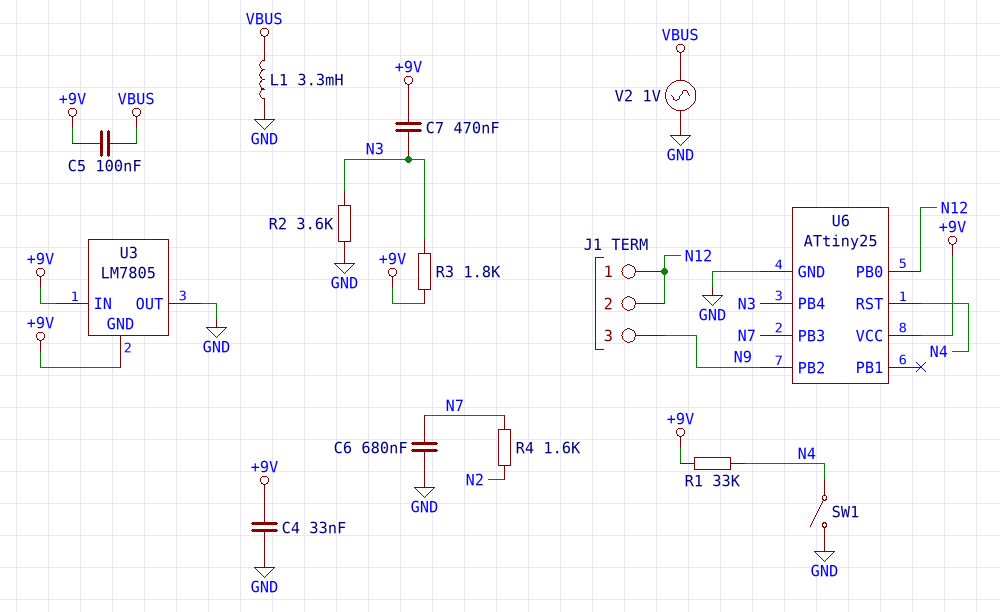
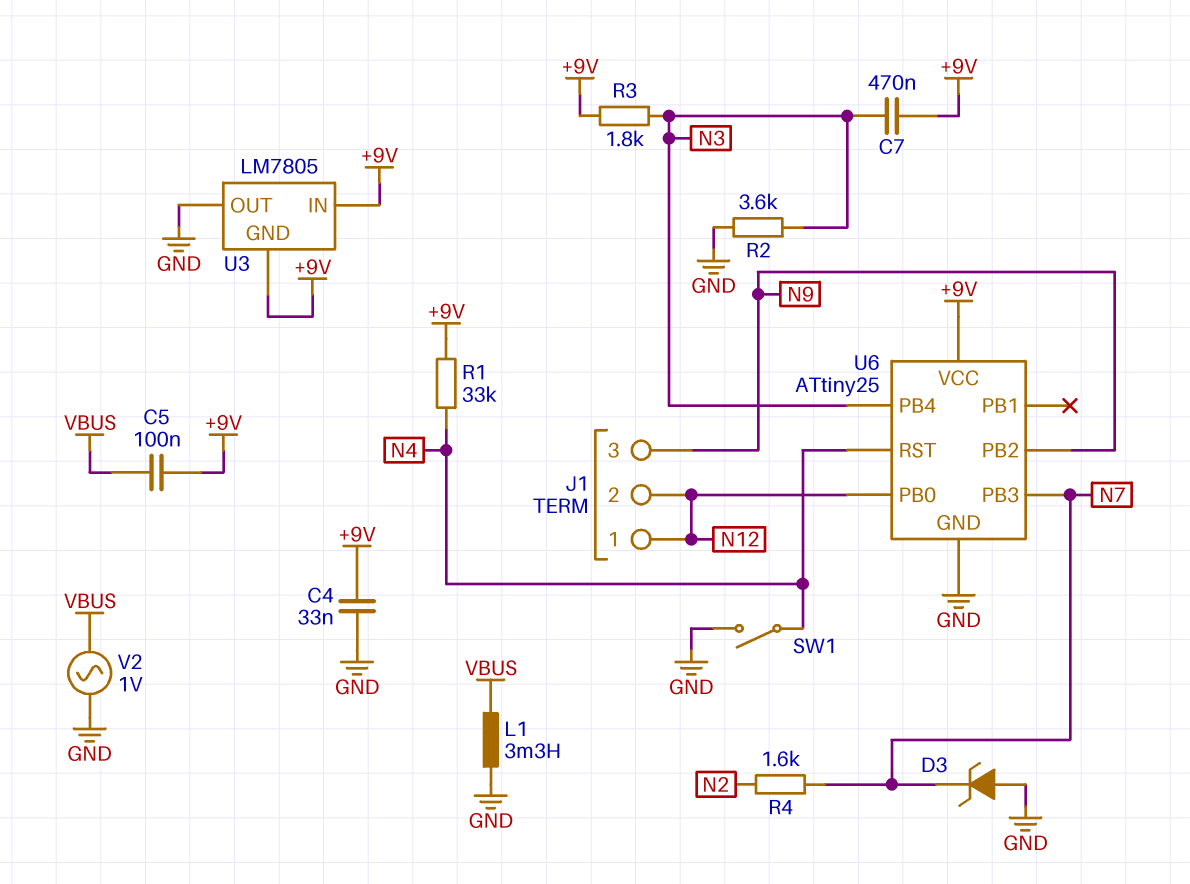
C6: 680nF (GND, N7) -> none
D3: none -> zener (A GND, K N7)

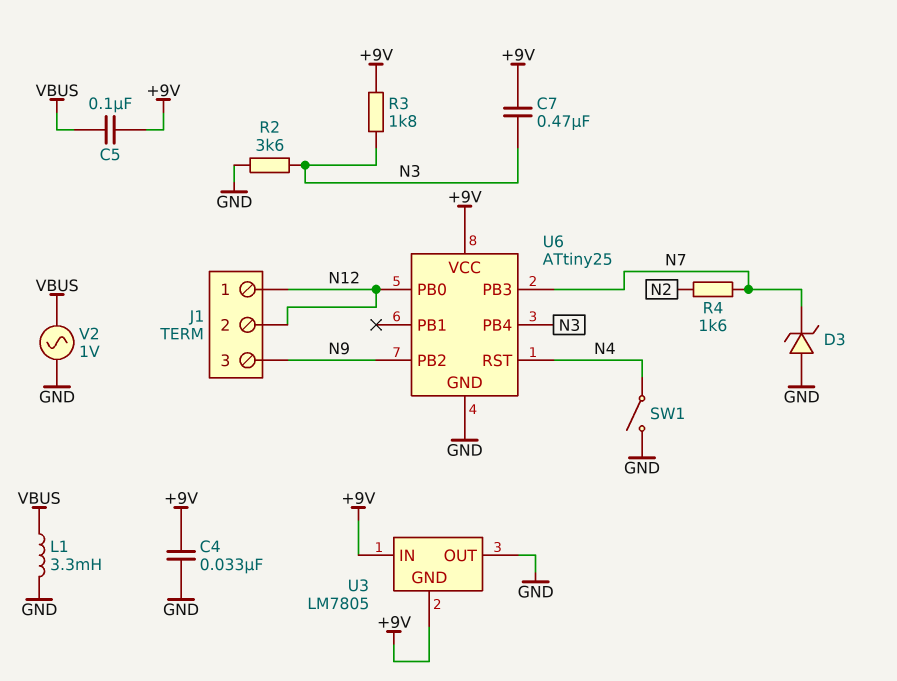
R1: 33k (+9V, N4) -> none

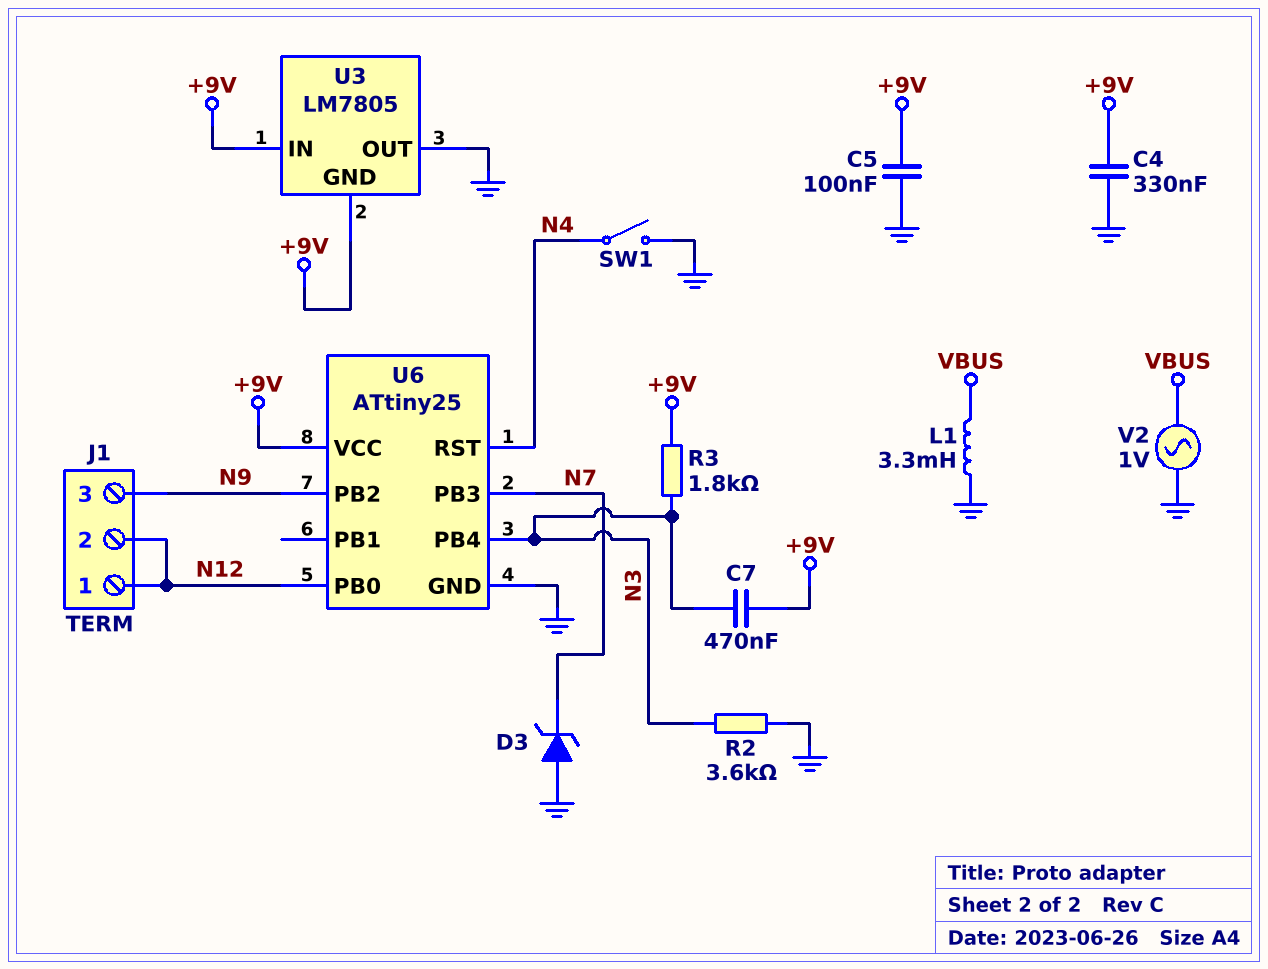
C4: 33nF (+9V, GND) -> 330nF (+9V, GND)
C5: 100nF (+9V, VBUS) -> 100nF (+9V, GND)
R4: 1.6k (N2, N7) -> none

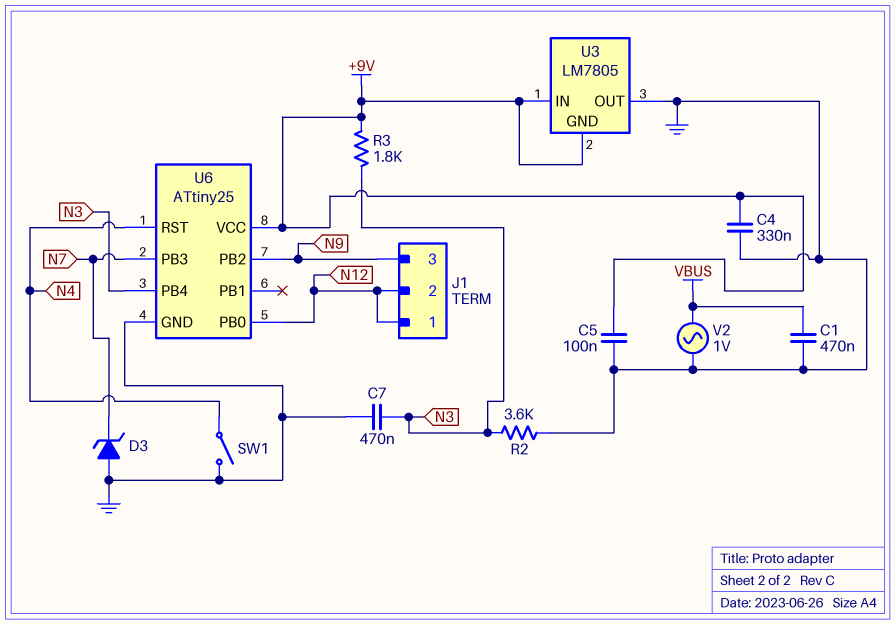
C1: none -> 470nF (GND, VBUS)
C7: 470nF (+9V, N3) -> 470nF (GND, N3)
L1: 3.3mH (GND, VBUS) -> none

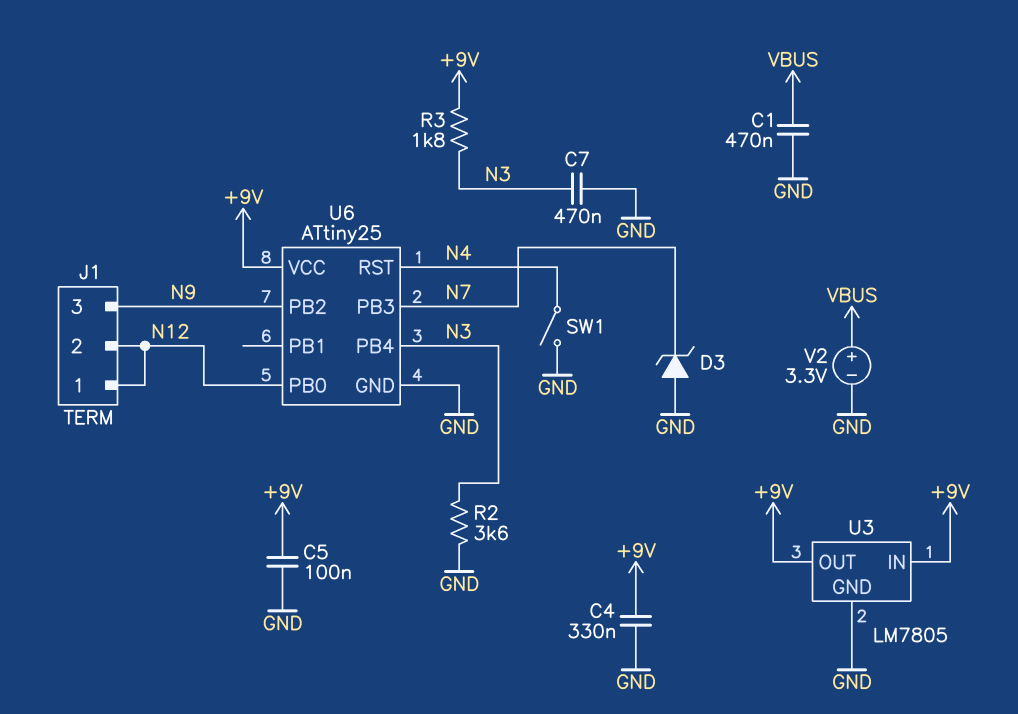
U3 pin GND: +9V -> GND
U3 pin OUT: GND -> +9V
V2: AC 1V (GND, VBUS) -> 3.3V (plus VBUS, minus GND)

